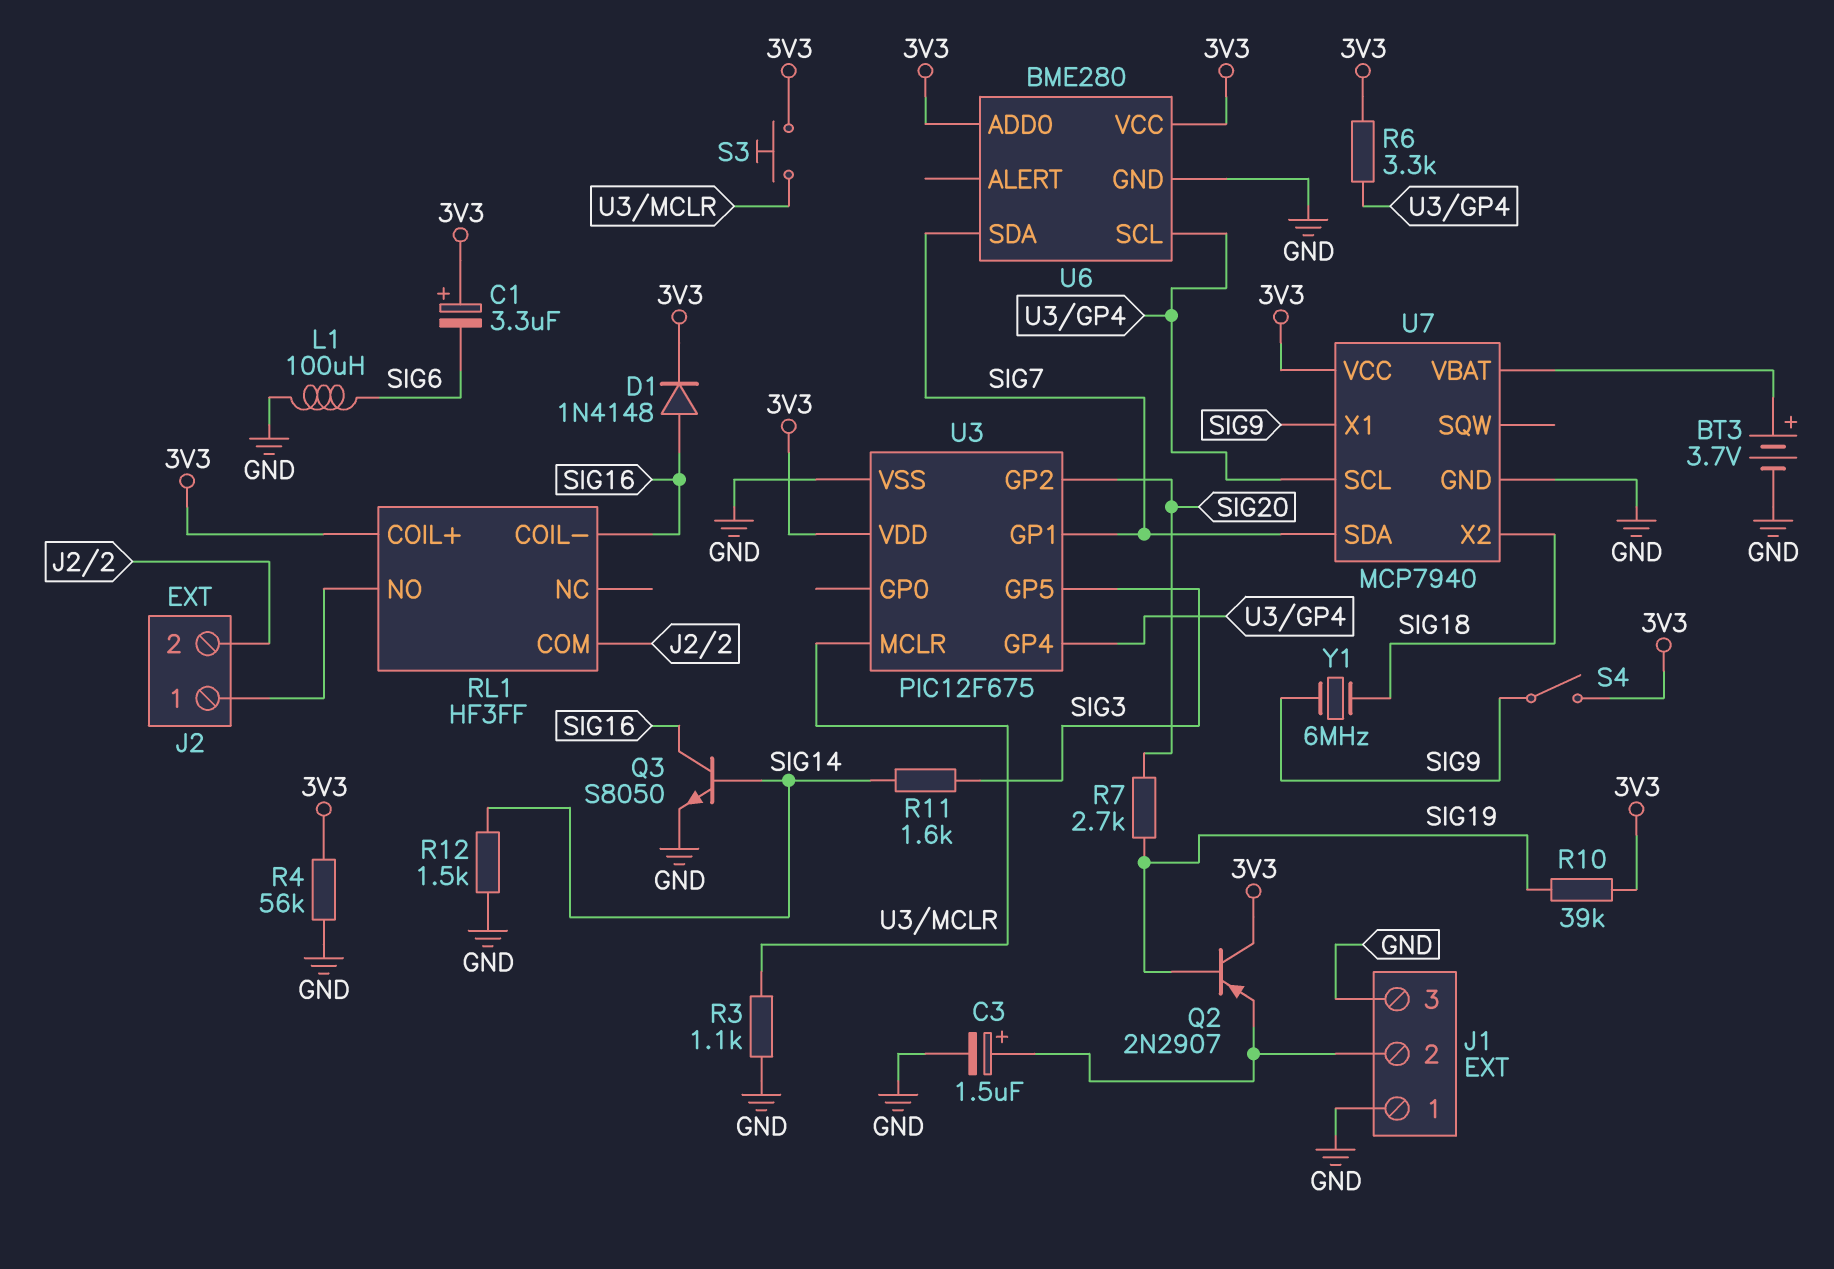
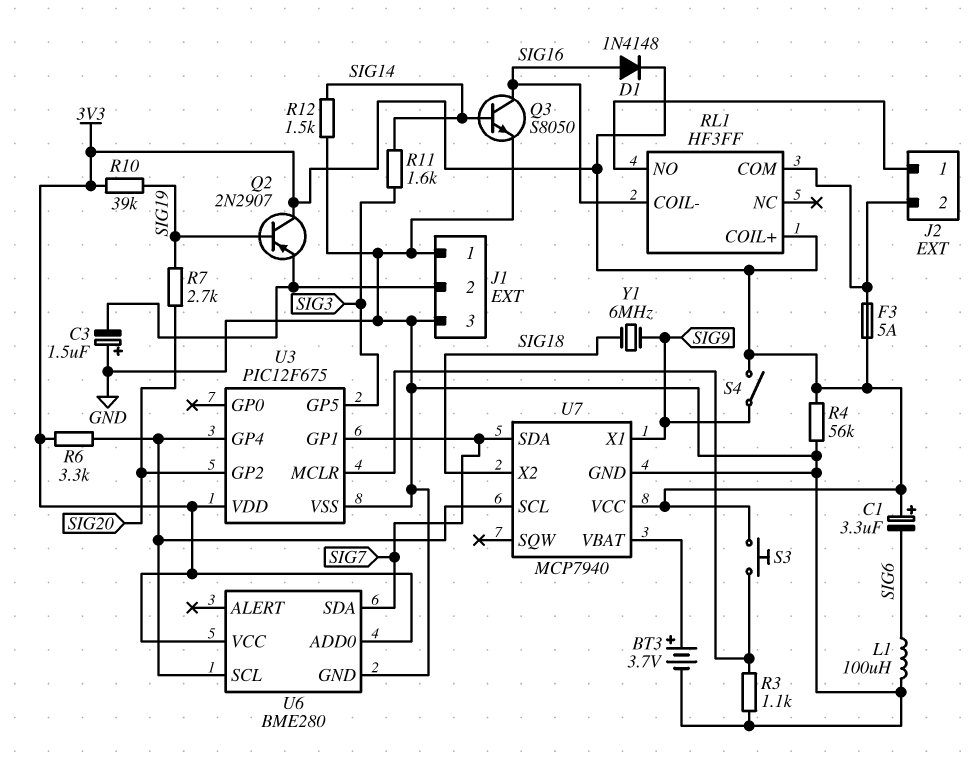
C3: 1.5uF (plus J1/2, minus GND) -> 1.5uF (plus GND, minus J1/2)
F3: none -> 5A (3V3, J2/2)

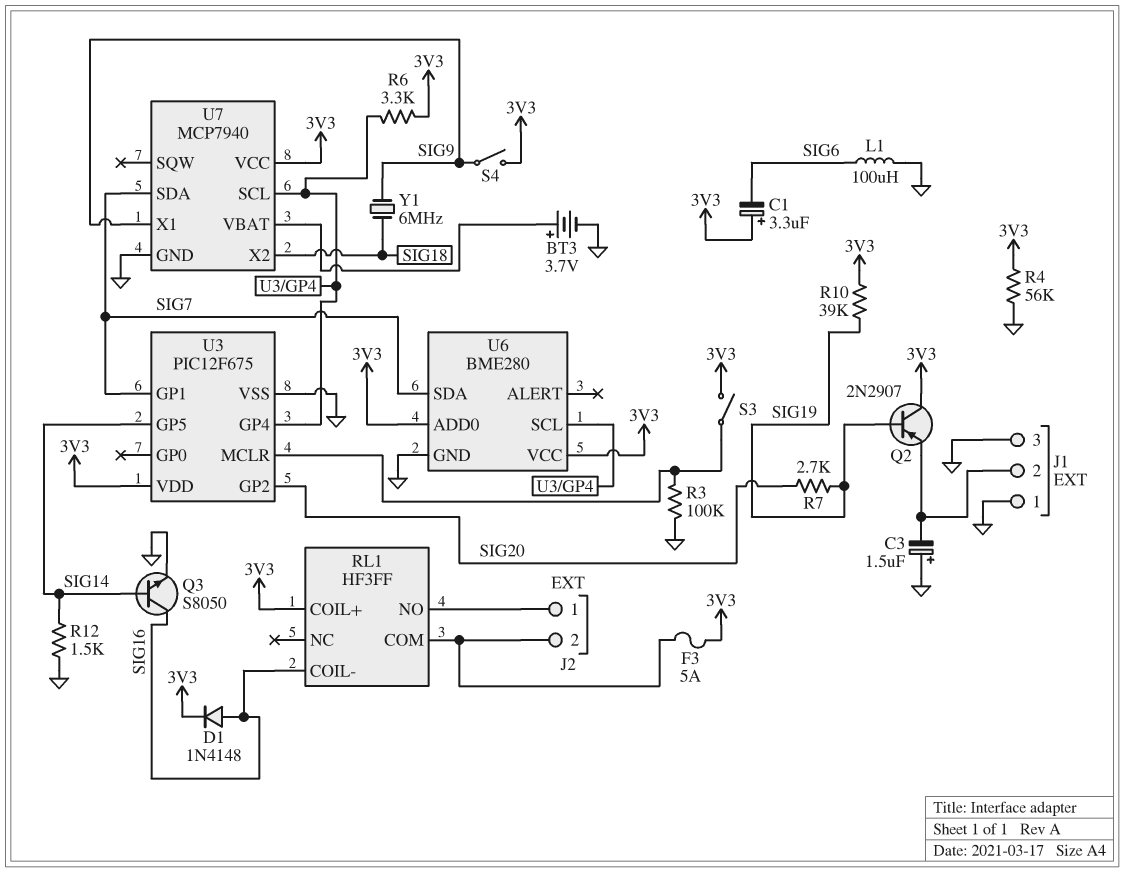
R3: 1.1k (GND, U3/MCLR) -> 100k (GND, U3/MCLR)
R11: 1.6k (SIG3, SIG14) -> none
S3: button (3V3, U3/MCLR) -> switch (3V3, U3/MCLR)
U3 pin GP5: SIG3 -> SIG14

